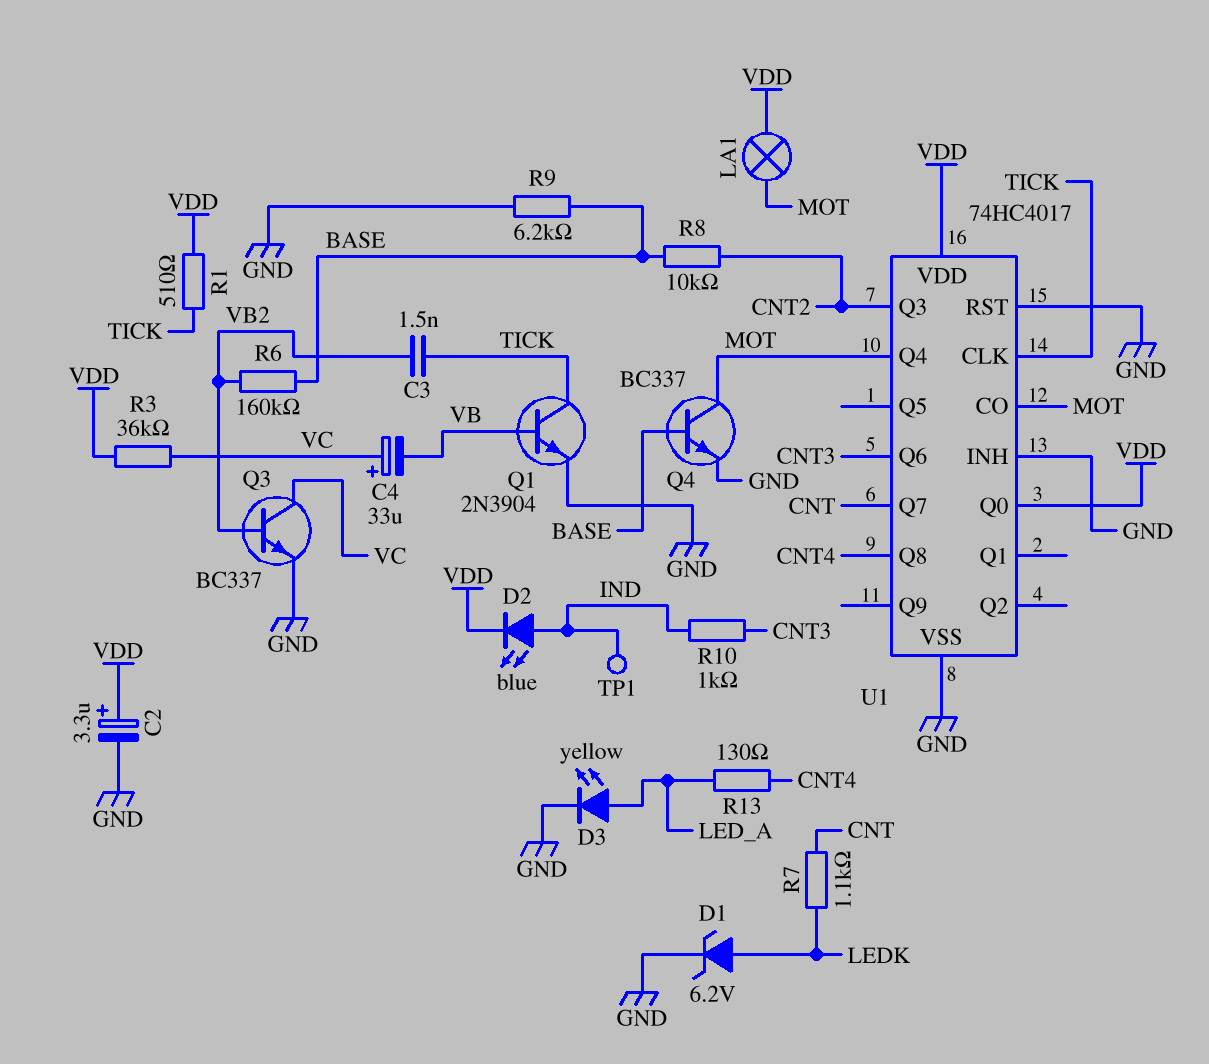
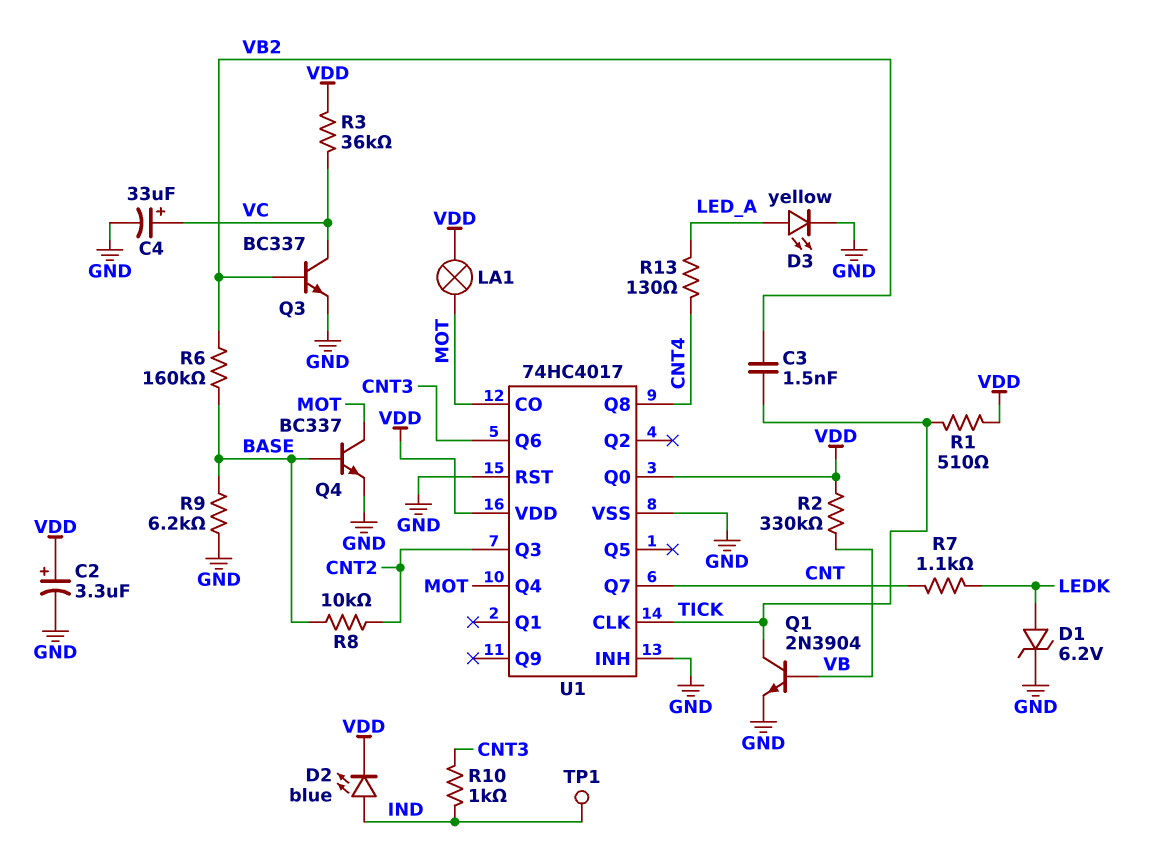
C4: 33uF (plus VC, minus VB) -> 33uF (plus VC, minus GND)
R2: none -> 330k (VB, VDD)

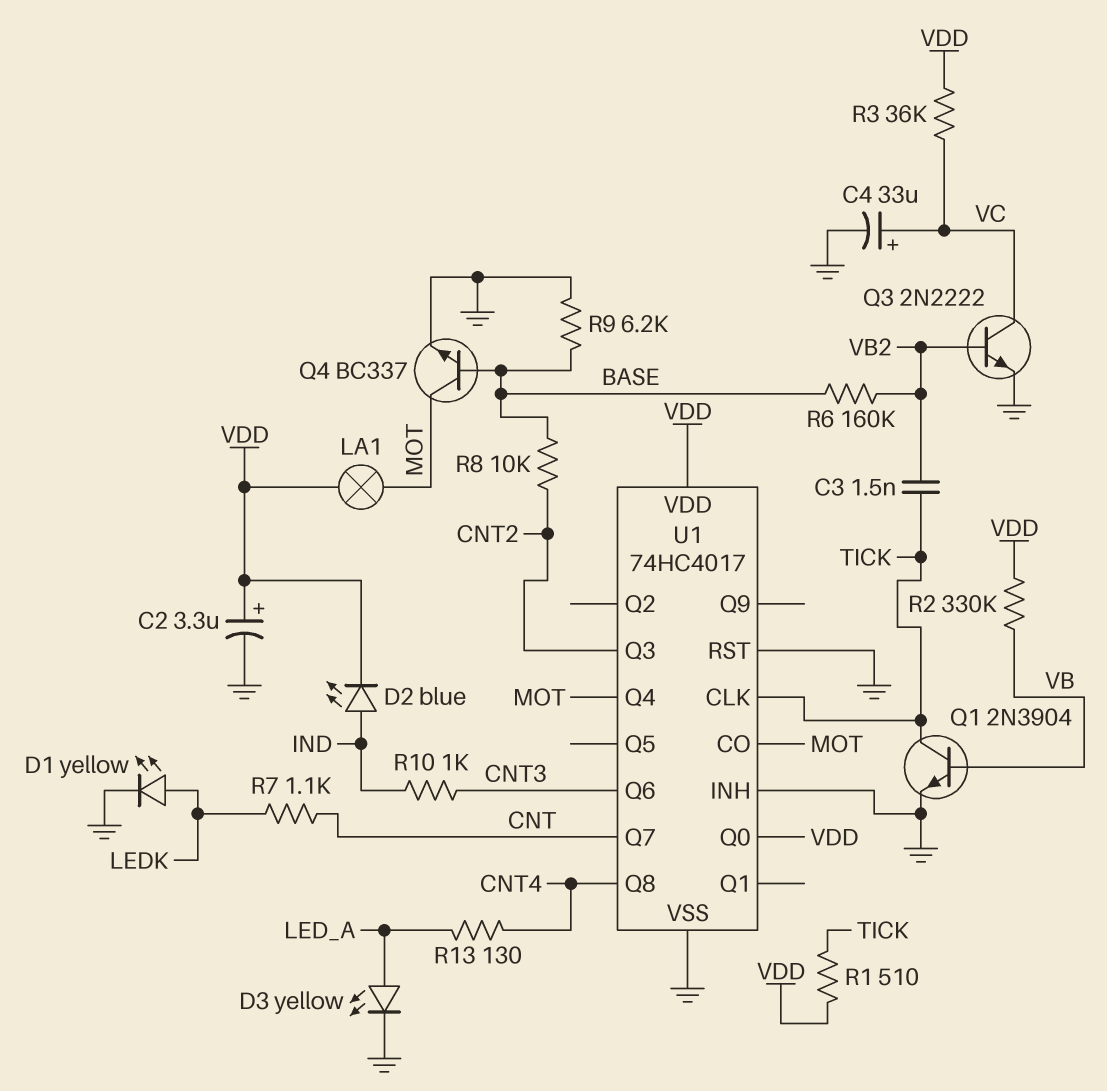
D1: zener 6.2V (A LEDK, K GND) -> LED yellow (A LEDK, K GND)
Q3: NPN BC337 (B VB2, C VC, E GND) -> NPN 2N2222 (B VB2, C VC, E GND)
TP1: test point (IND) -> none

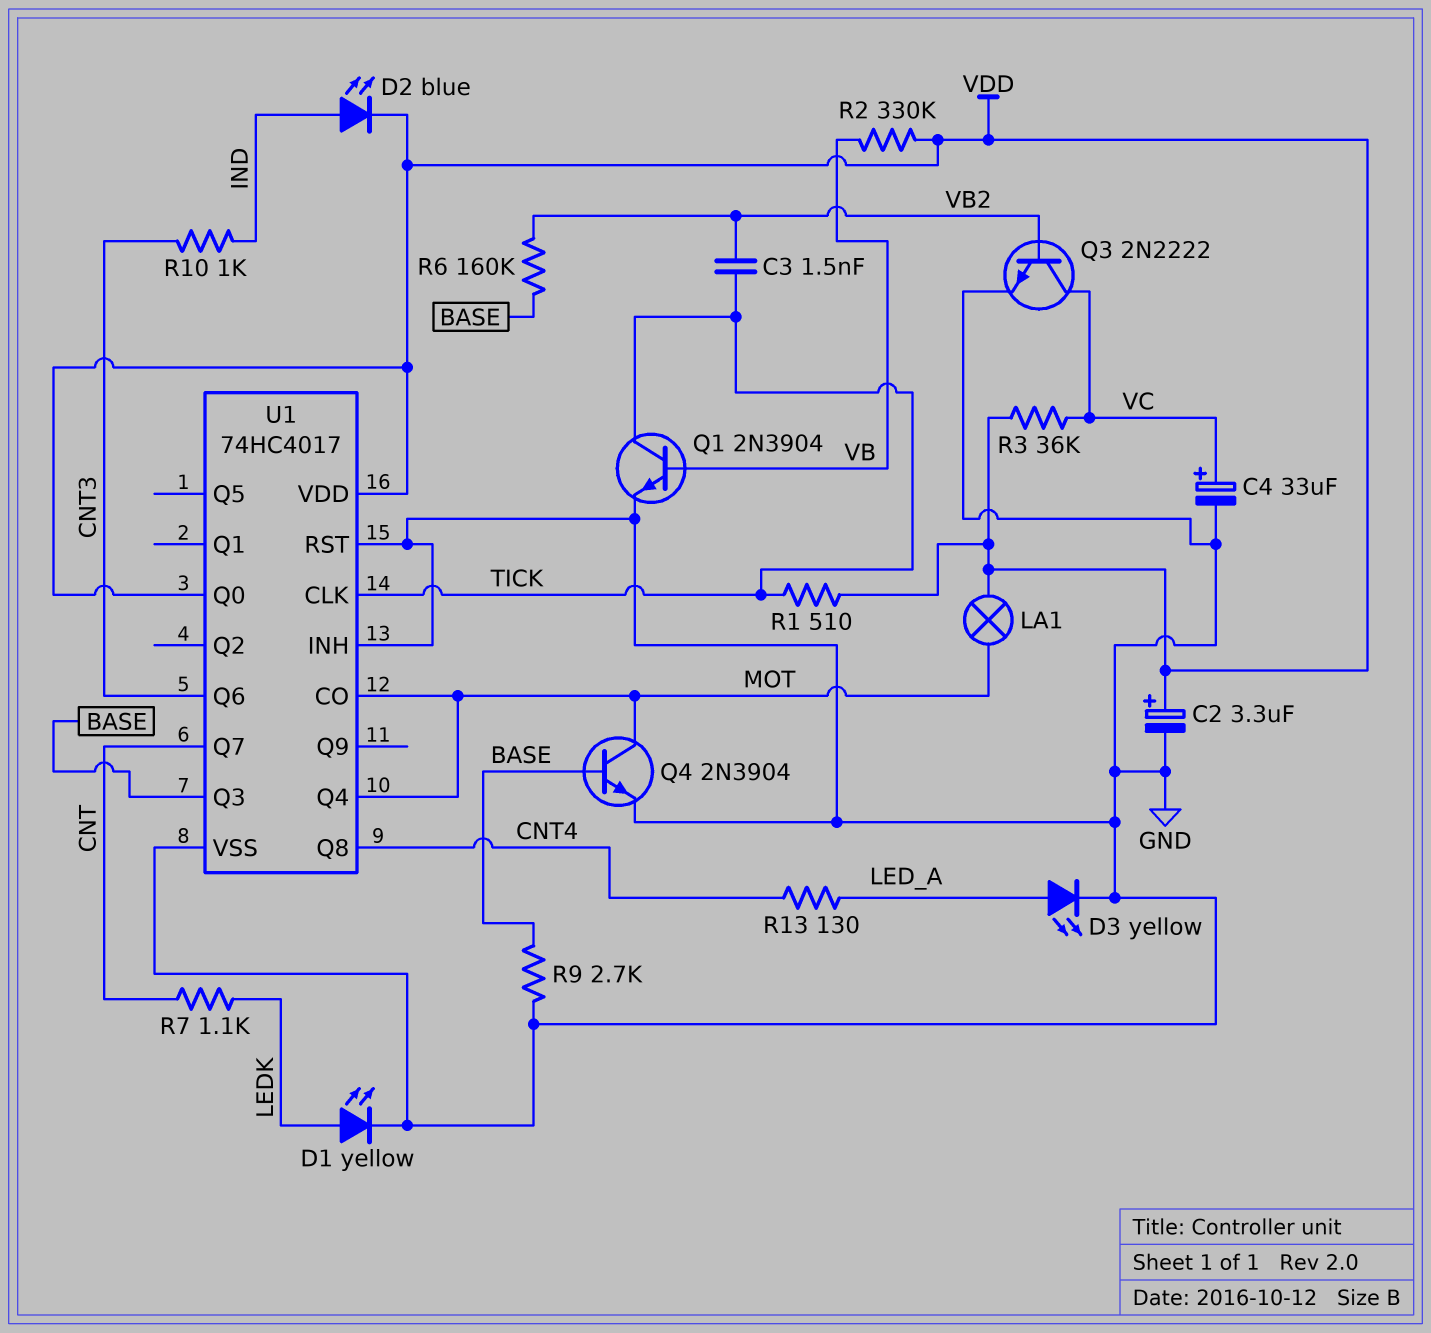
Q4: NPN BC337 (B BASE, C MOT, E GND) -> NPN 2N3904 (B BASE, C MOT, E GND)
R8: 10k (BASE, CNT2) -> none
R9: 6.2k (BASE, GND) -> 2.7k (BASE, GND)
U1 pin Q3: CNT2 -> BASE

